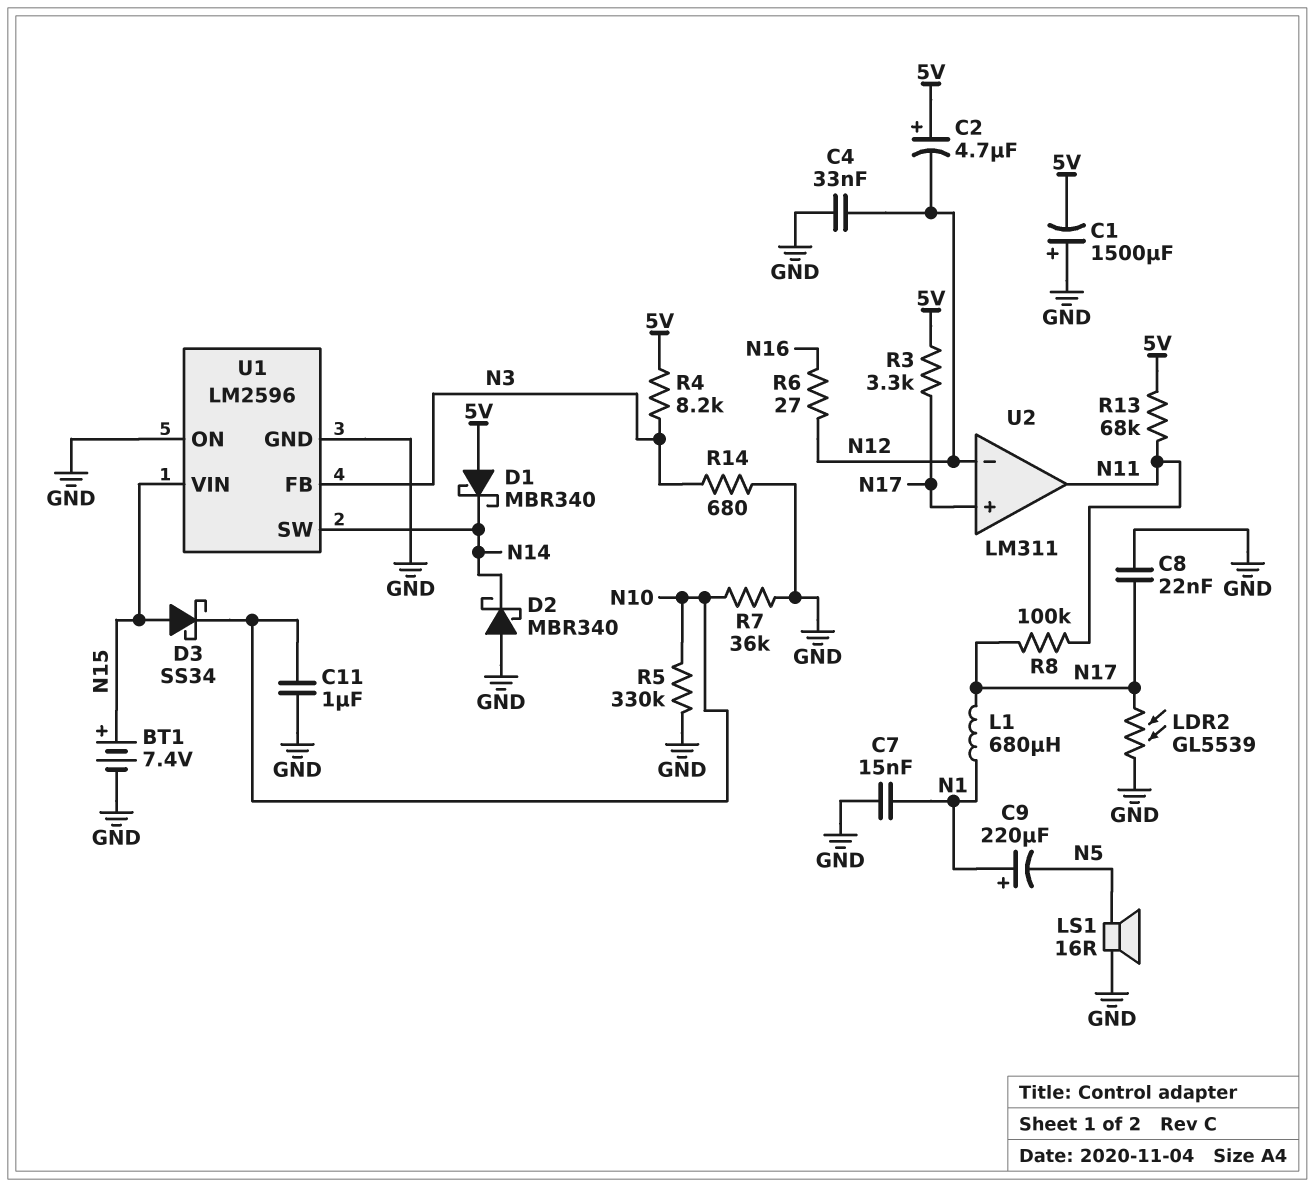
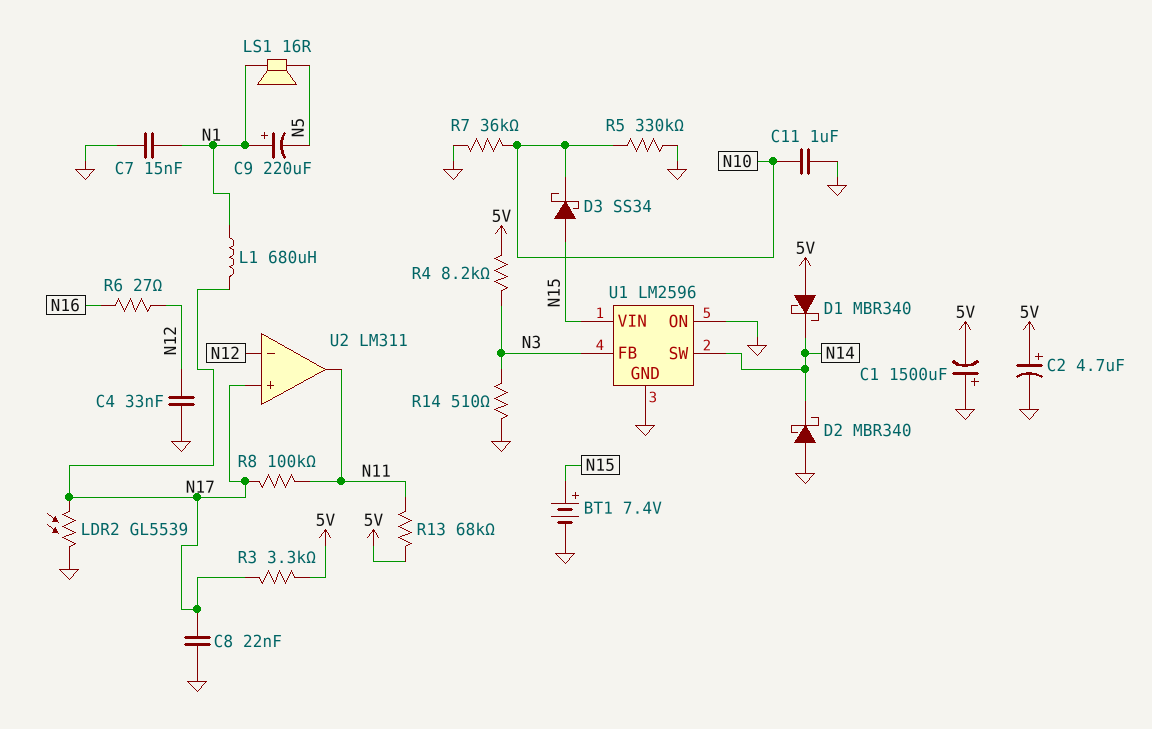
C2: 4.7uF (plus 5V, minus N12) -> 4.7uF (plus 5V, minus GND)
LS1: speaker 16R (GND, N5) -> speaker 16R (N1, N5)
R14: 680 (GND, N3) -> 510 (GND, N3)

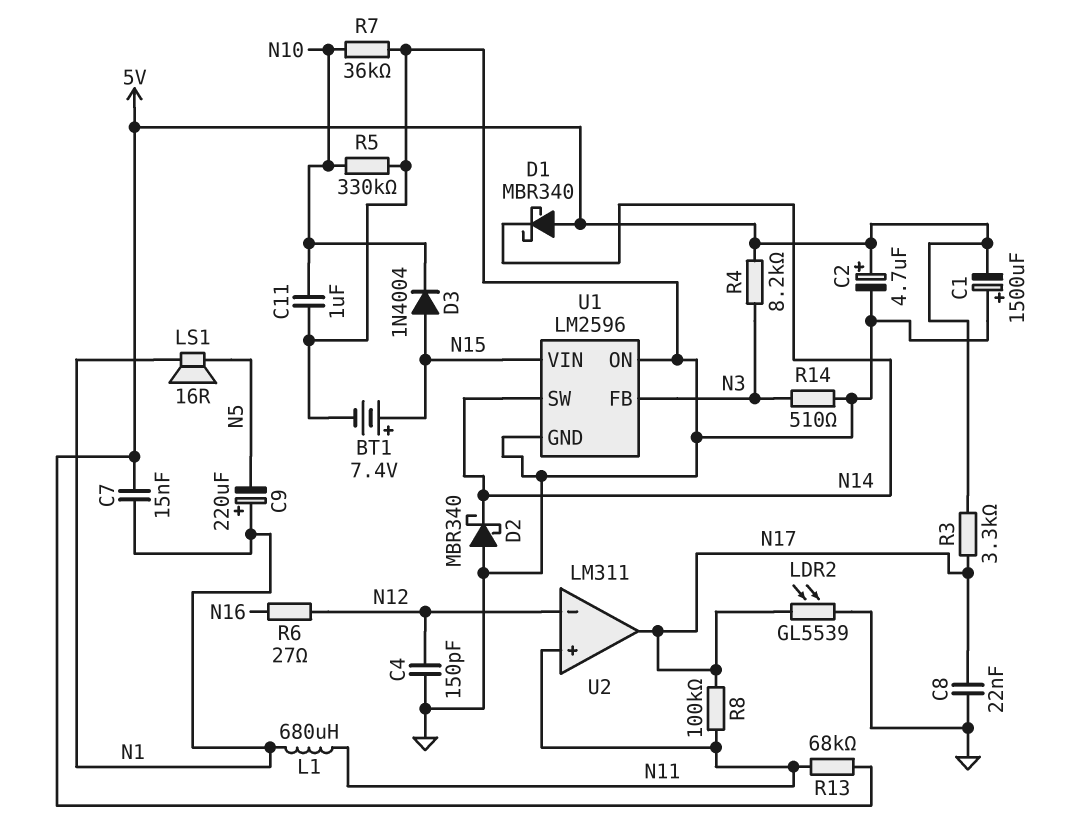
C4: 33nF (GND, N12) -> 150pF (GND, N12)
C7: 15nF (GND, N1) -> 15nF (5V, N1)
D3: schottky SS34 (A N15, K N10) -> diode 1N4004 (A N15, K N10)
L1: 680uH (N1, N17) -> 680uH (N1, N11)
U2 pin in+: N17 -> N11
U2 pin out: N11 -> N17

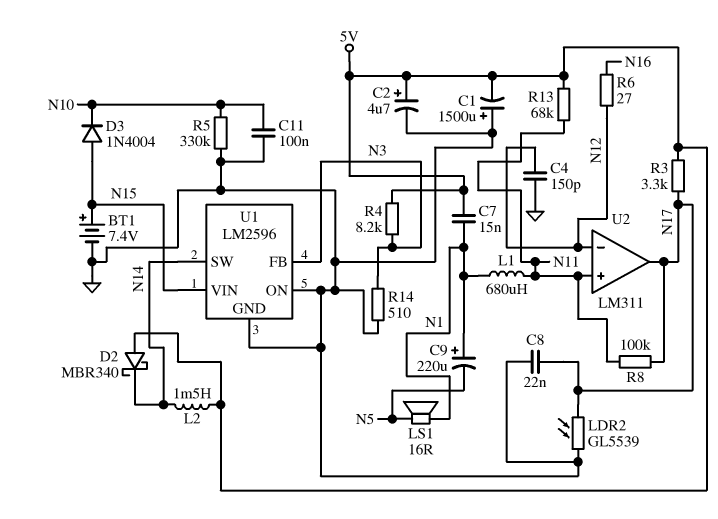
C11: 1uF (GND, N10) -> 100nF (GND, N10)
D1: schottky MBR340 (A 5V, K N14) -> none
D2: schottky MBR340 (A GND, K N14) -> schottky MBR340 (A 5V, K N14)
L2: none -> 1.5mH (5V, N14)
R7: 36k (GND, N10) -> none

